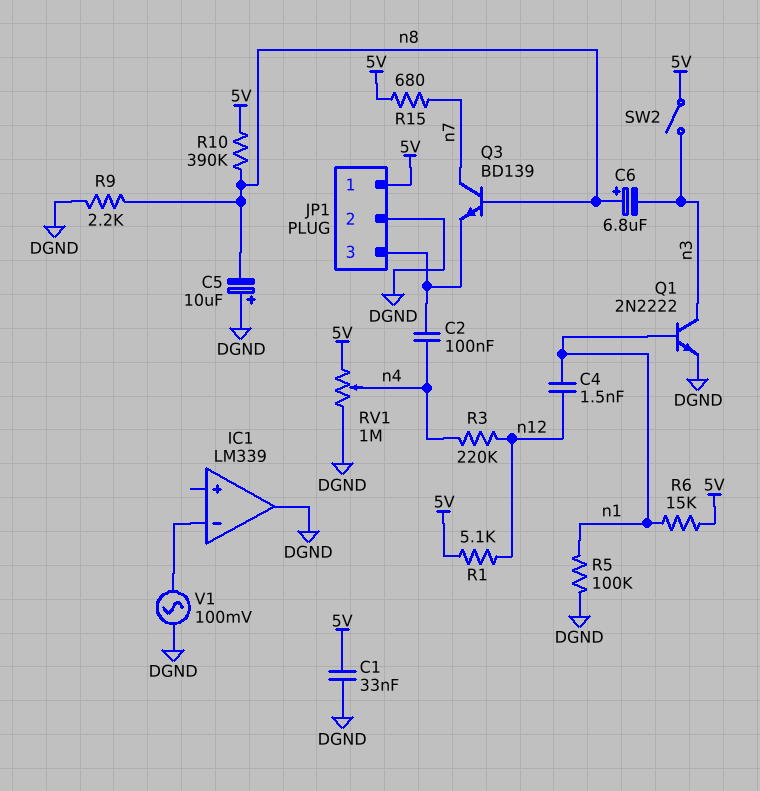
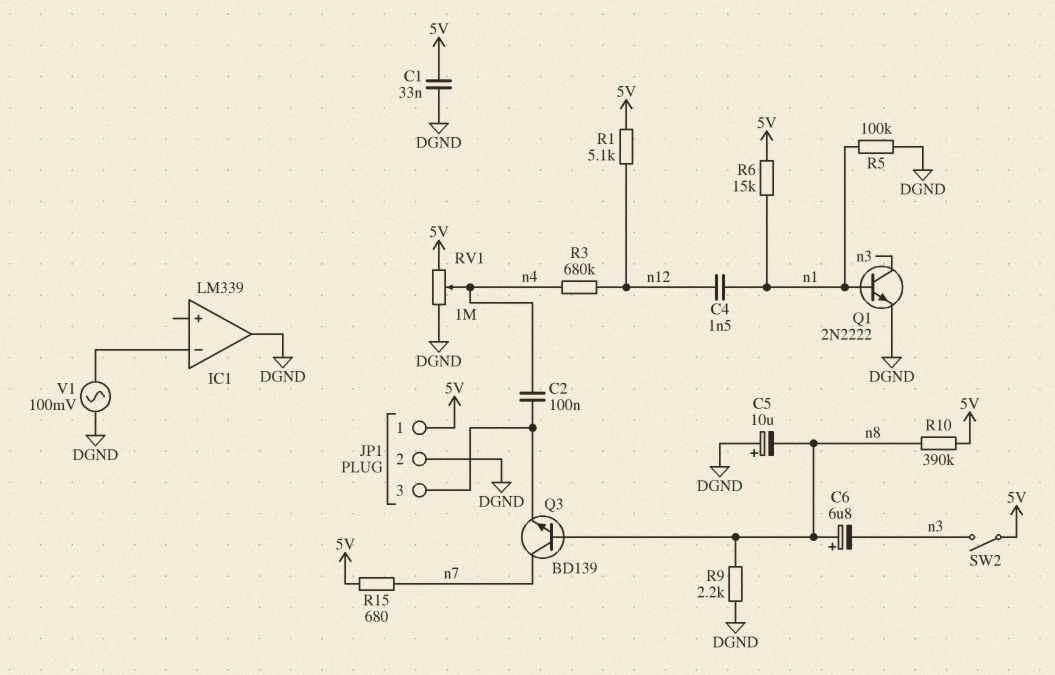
R3: 220k (n4, n12) -> 680k (n4, n12)

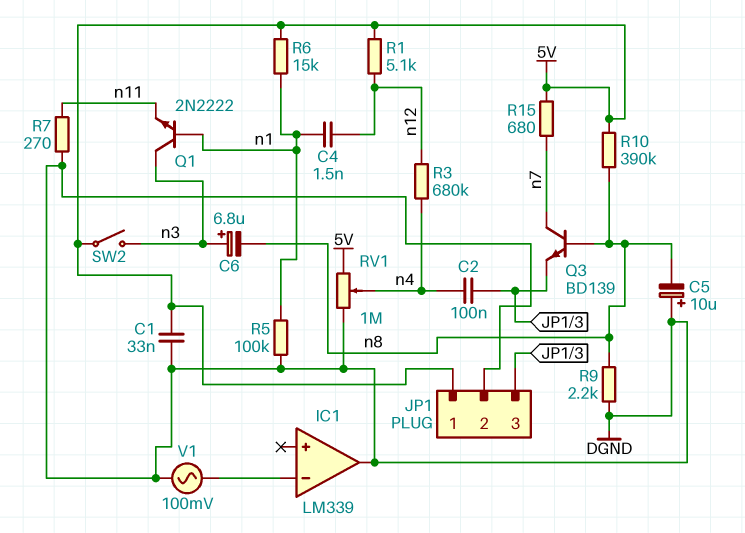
C6: 6.8uF (plus n8, minus n3) -> 6.8uF (plus n3, minus n8)
Q1: NPN 2N2222 (B n1, C n3, E DGND) -> NPN 2N2222 (B n1, C n3, E n11)
R7: none -> 270 (DGND, n11)

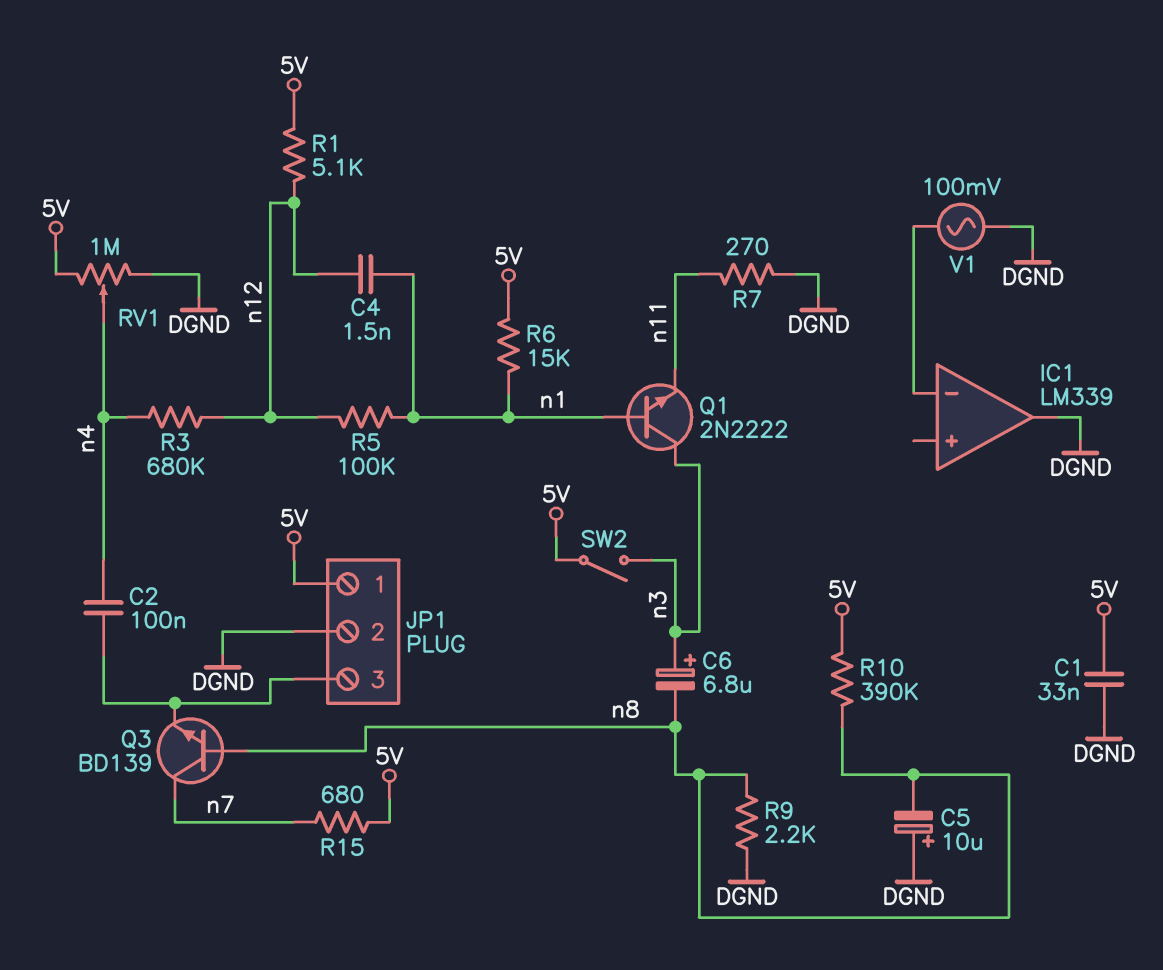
R5: 100k (DGND, n1) -> 100k (n1, n12)

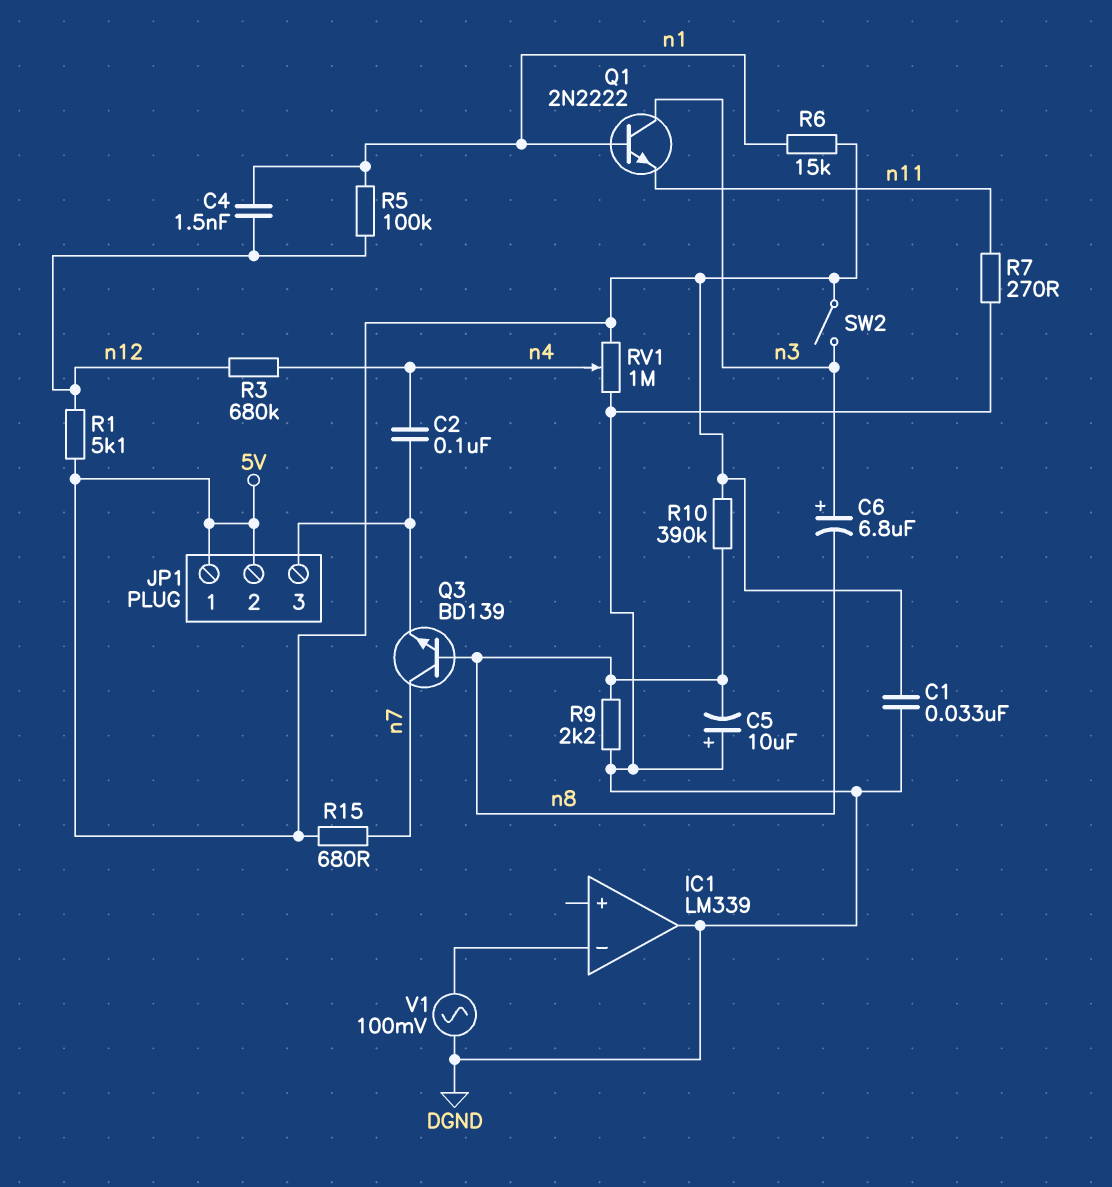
JP1 pin 2: DGND -> 5V

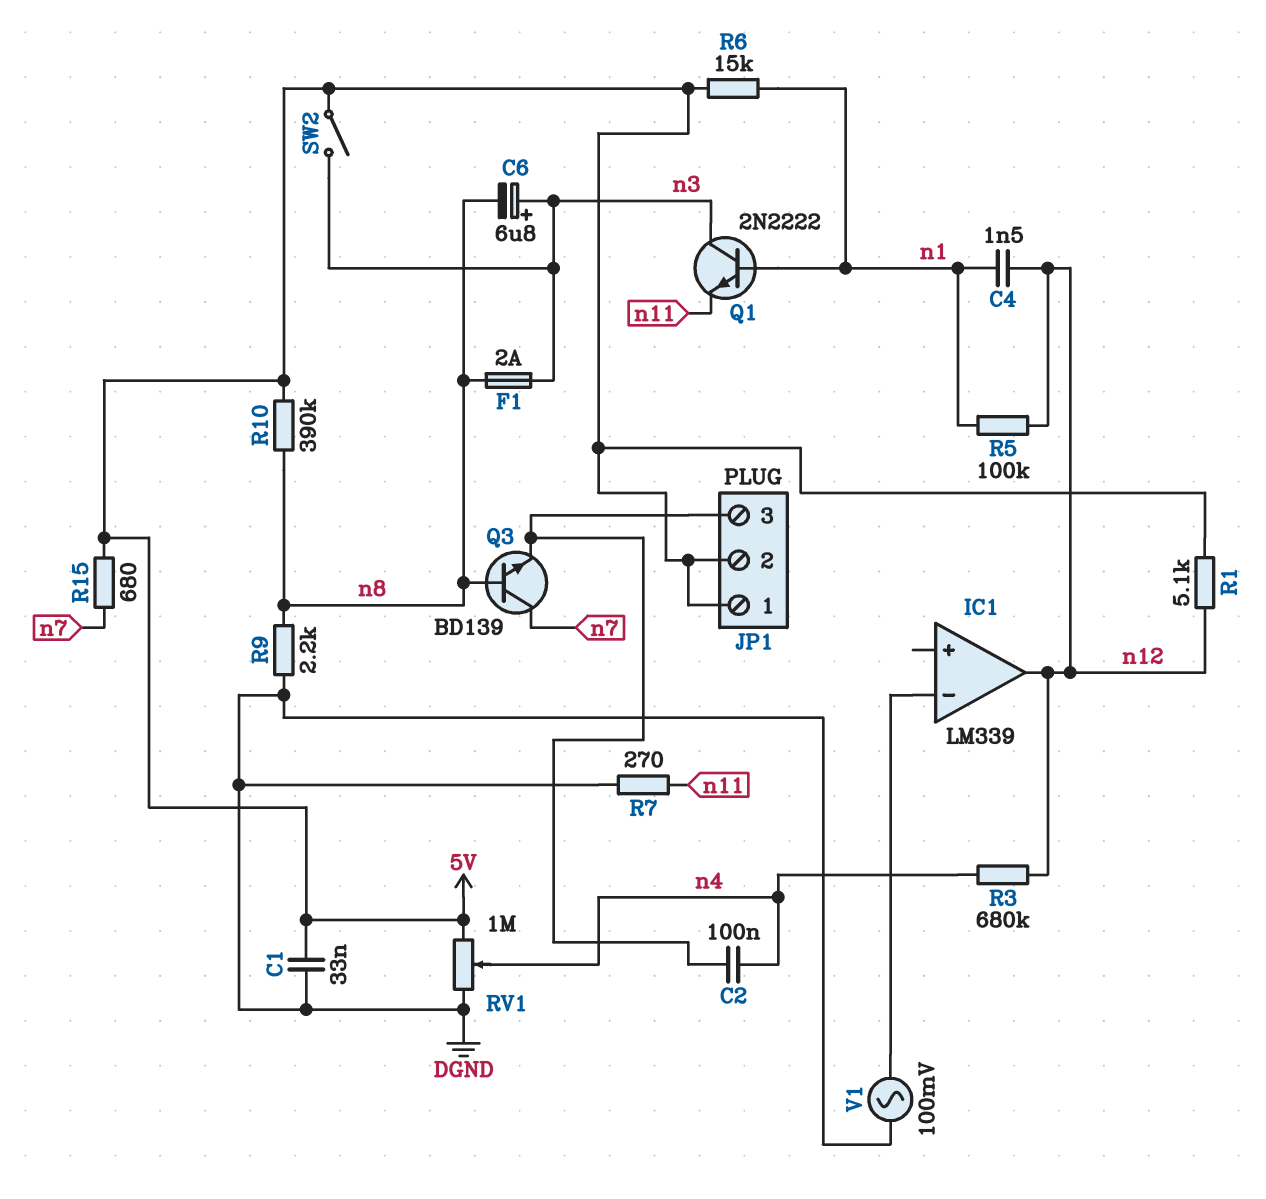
C5: 10uF (plus DGND, minus n8) -> none
F1: none -> 2A (n3, n8)
IC1 pin out: DGND -> n12

